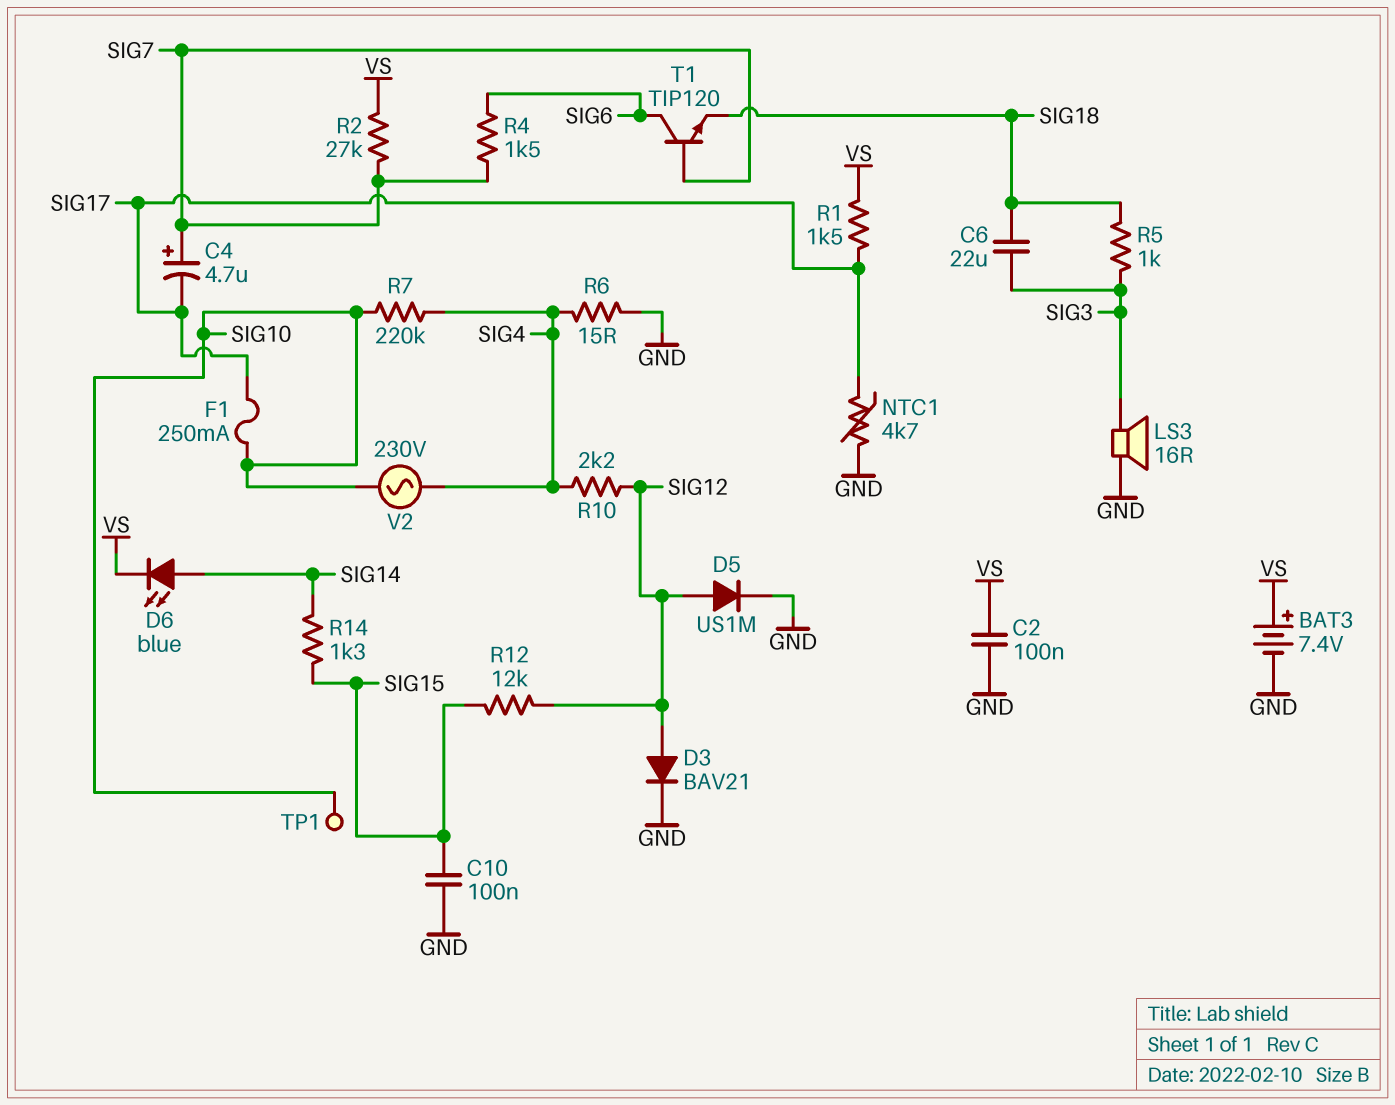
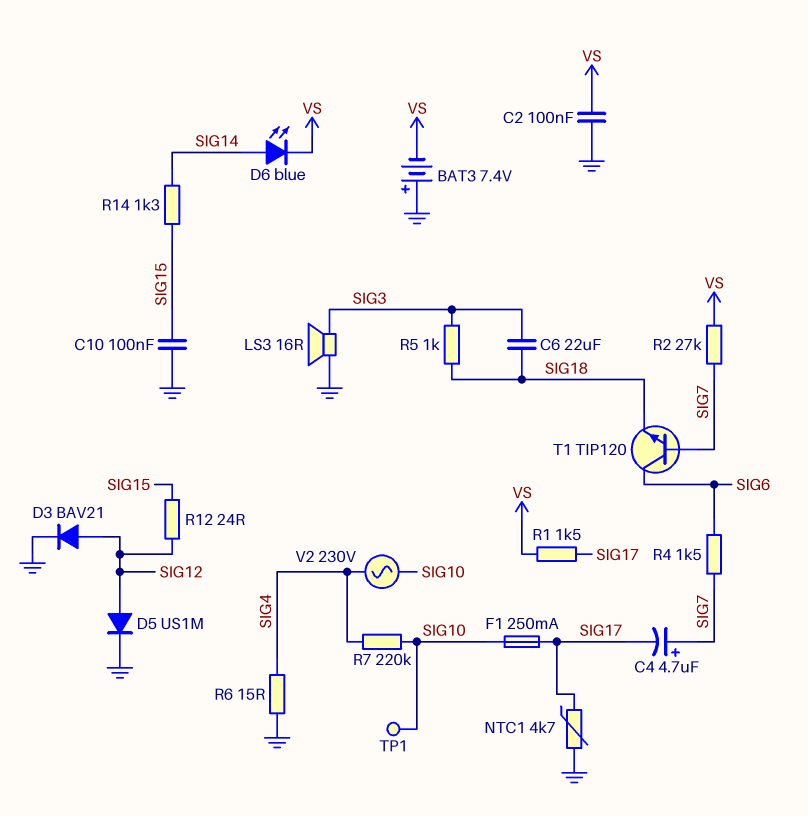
BAT3: 7.4V (plus VS, minus GND) -> 7.4V (plus GND, minus VS)
R10: 2.2k (SIG4, SIG12) -> none
R12: 12k (SIG12, SIG15) -> 24 (SIG12, SIG15)

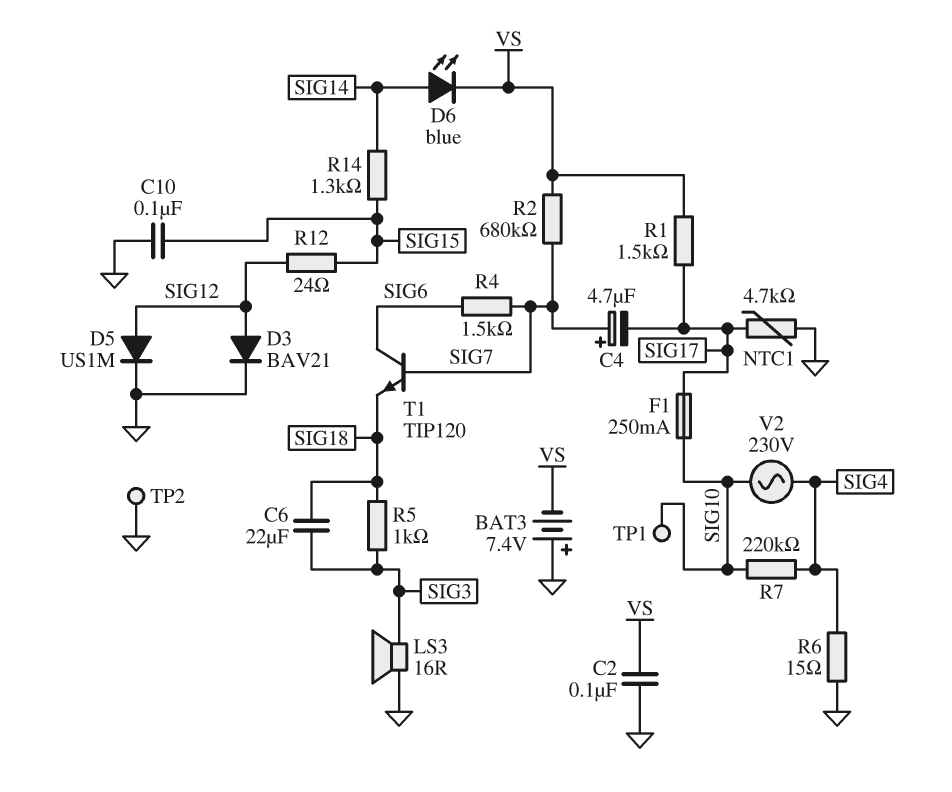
R2: 27k (SIG7, VS) -> 680k (SIG7, VS)
TP2: none -> test point (GND)

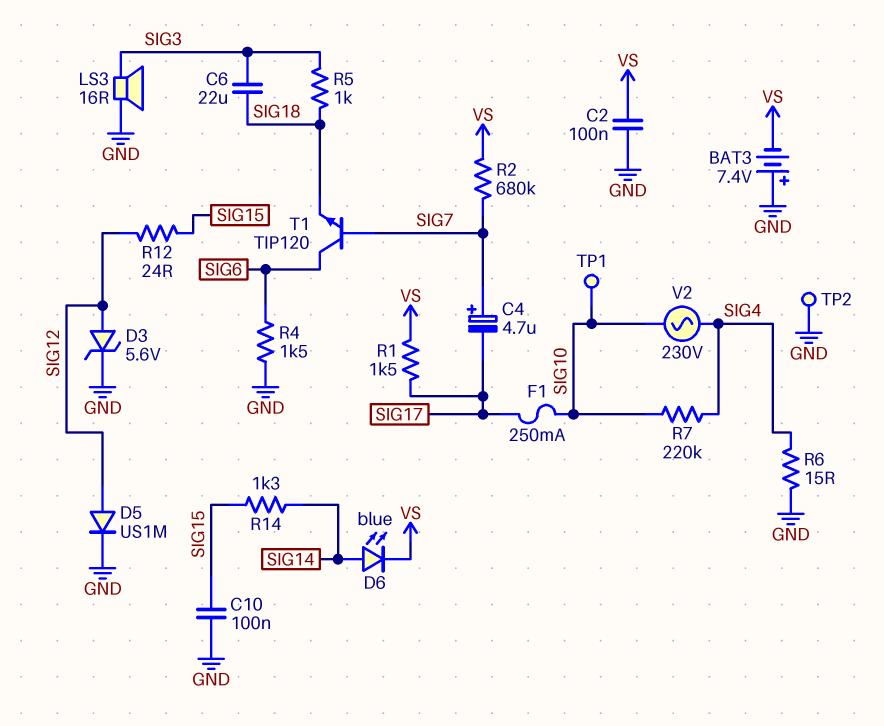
D3: diode BAV21 (A SIG12, K GND) -> zener 5.6V (A SIG12, K GND)
NTC1: 4.7k (GND, SIG17) -> none
R4: 1.5k (SIG6, SIG7) -> 1.5k (GND, SIG6)

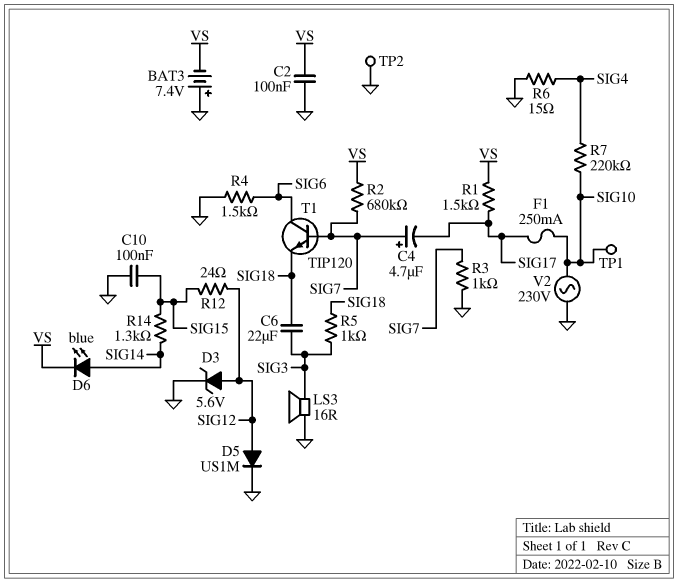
R3: none -> 1k (GND, SIG7)
V2: AC 230V (SIG4, SIG10) -> AC 230V (GND, SIG10)

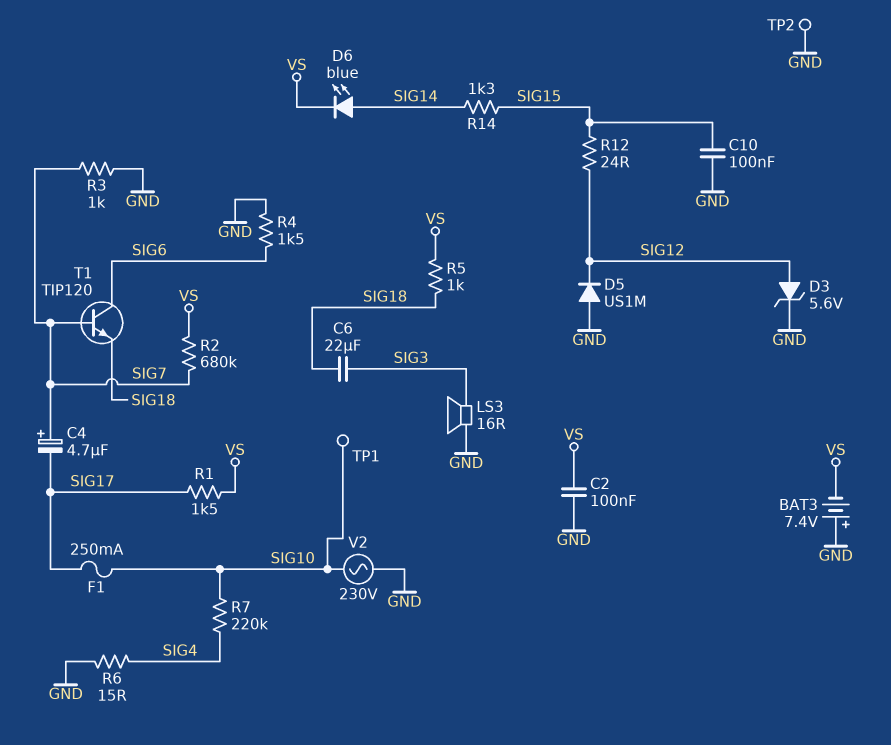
D5: diode US1M (A SIG12, K GND) -> diode US1M (A GND, K SIG12)
R5: 1k (SIG3, SIG18) -> 1k (SIG18, VS)

